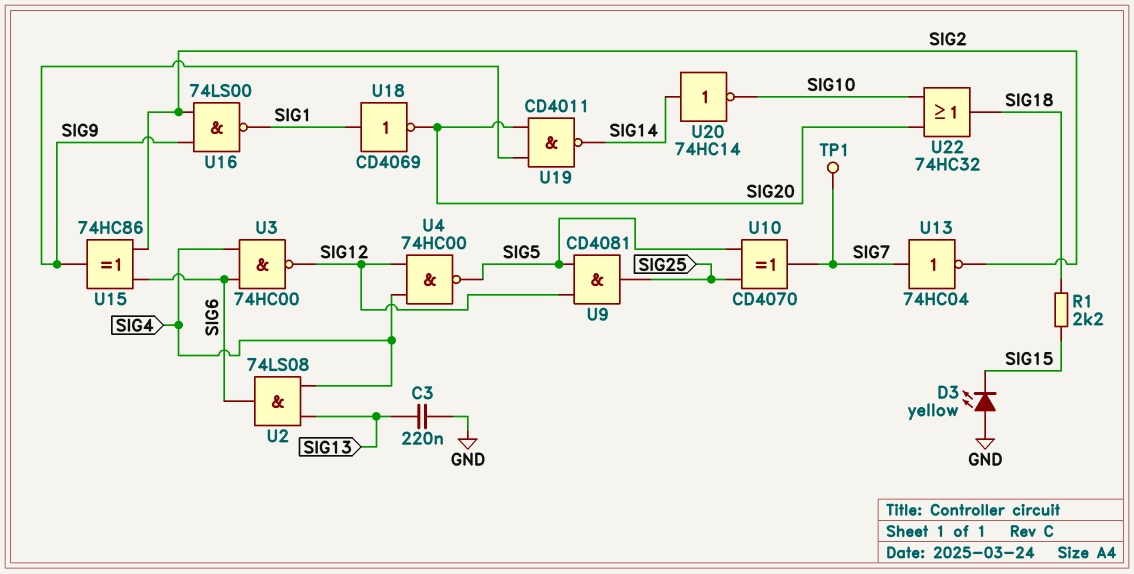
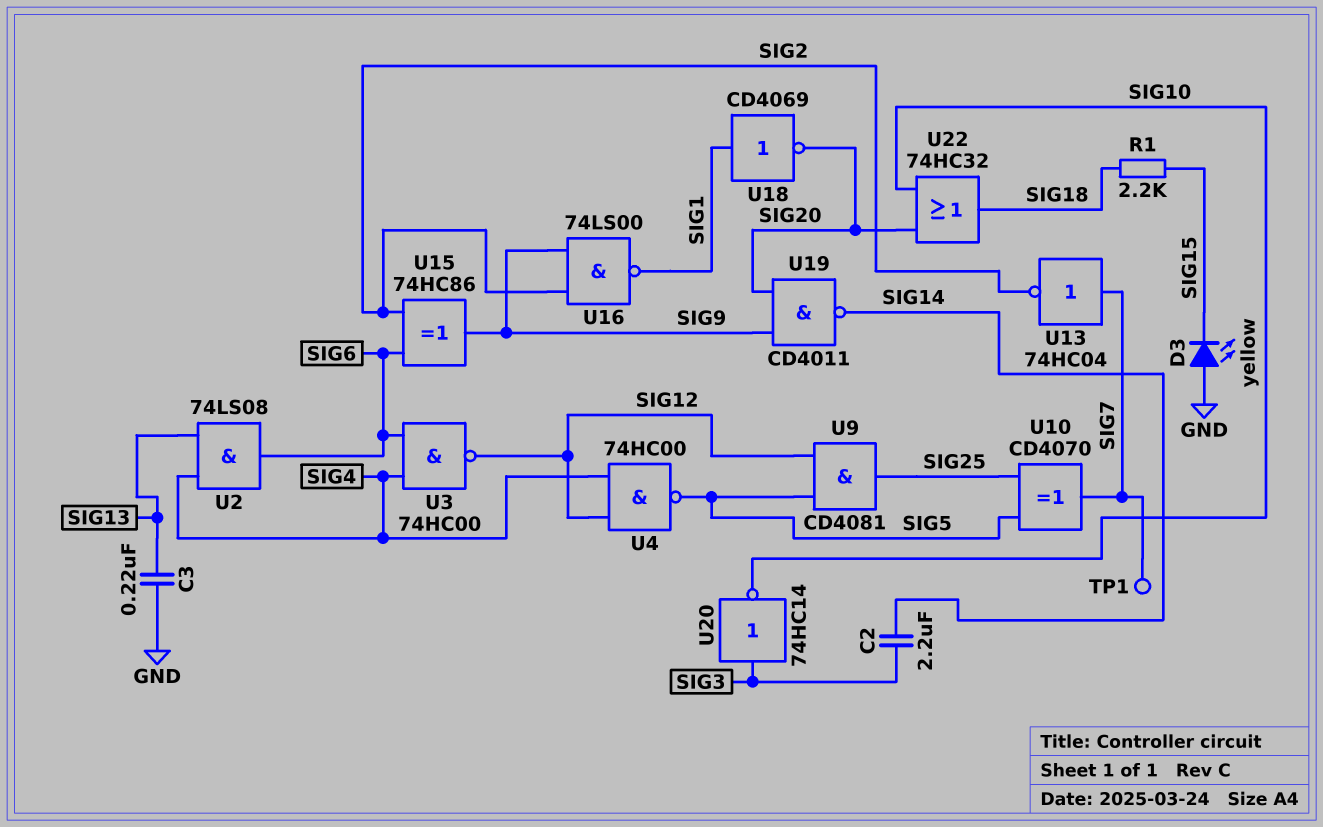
C2: none -> 2.2uF (SIG3, SIG14)
U20: NOT 74HC14 (in SIG14, out SIG10) -> NOT 74HC14 (in SIG3, out SIG10)

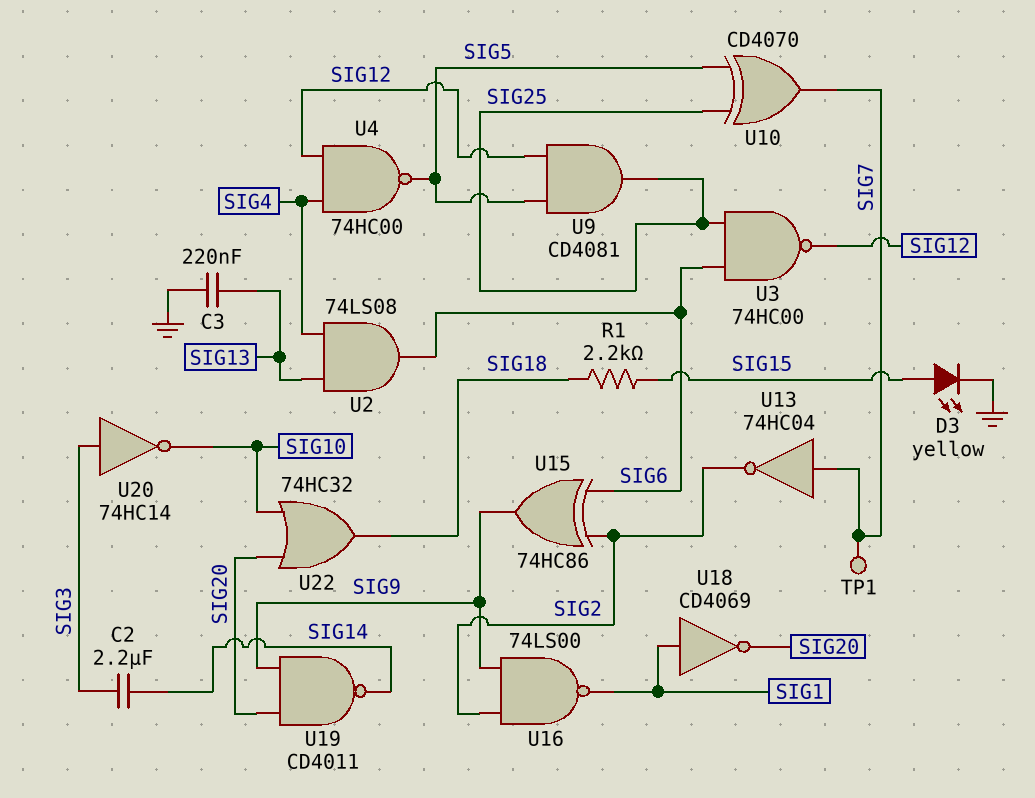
D3: LED yellow (A GND, K SIG15) -> LED yellow (A SIG15, K GND)
U3: NAND 74HC00 (in SIG4, in SIG6, out SIG12) -> NAND 74HC00 (in SIG6, in SIG25, out SIG12)

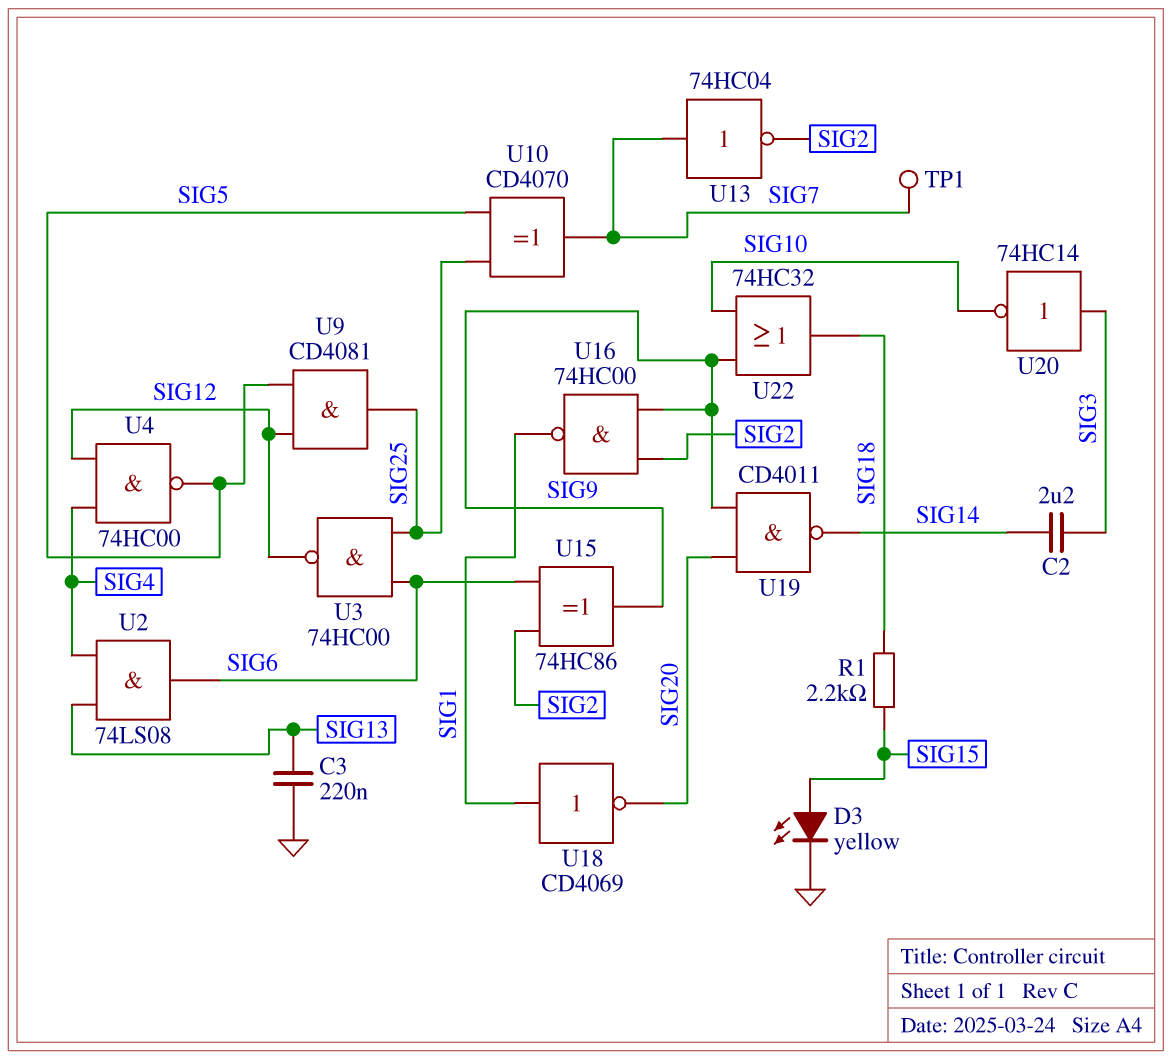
U16: NAND 74LS00 (in SIG2, in SIG9, out SIG1) -> NAND 74HC00 (in SIG2, in SIG9, out SIG1)
U22: OR 74HC32 (in SIG10, in SIG20, out SIG18) -> OR 74HC32 (in SIG9, in SIG10, out SIG18)

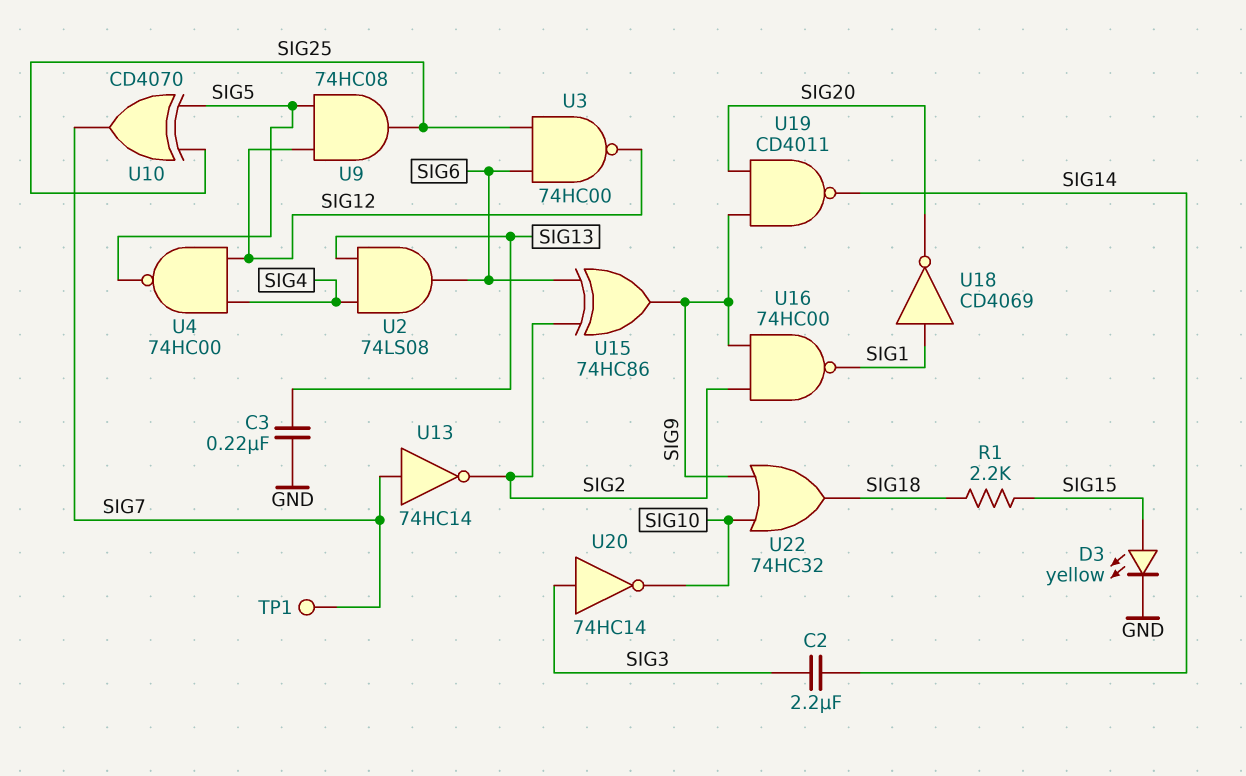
U9: AND CD4081 (in SIG5, in SIG12, out SIG25) -> AND 74HC08 (in SIG5, in SIG12, out SIG25)
U13: NOT 74HC04 (in SIG7, out SIG2) -> NOT 74HC14 (in SIG7, out SIG2)

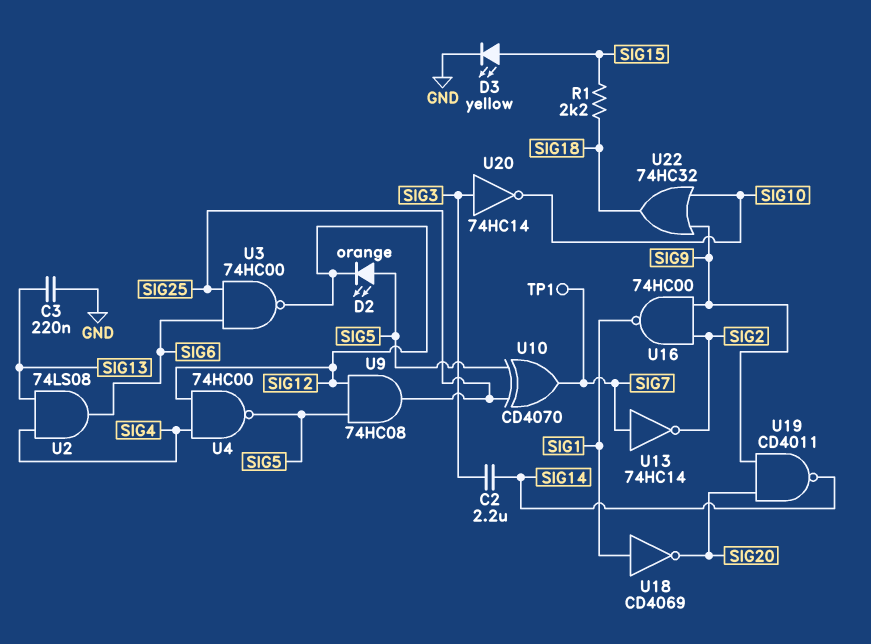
D2: none -> LED orange (A SIG5, K SIG12)
U15: XOR 74HC86 (in SIG2, in SIG6, out SIG9) -> none

